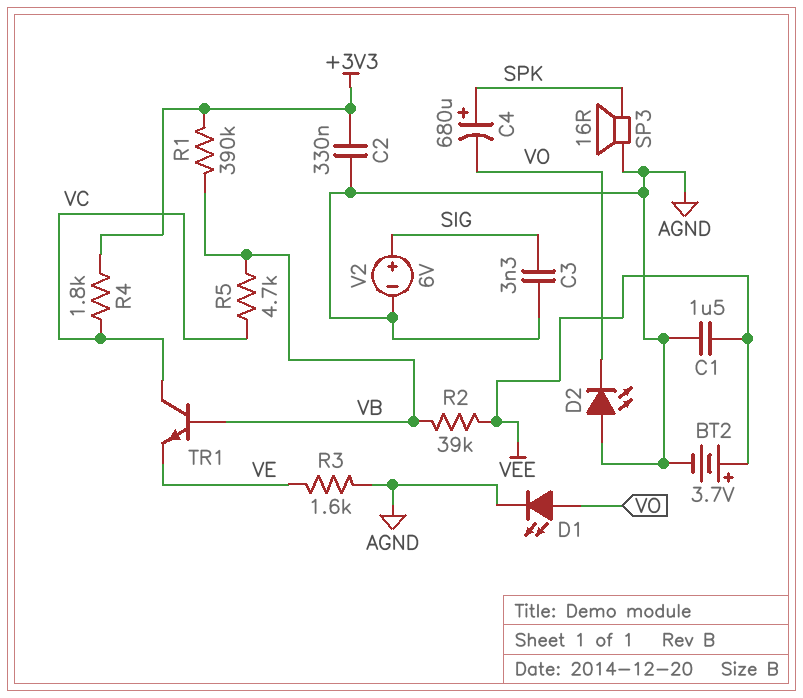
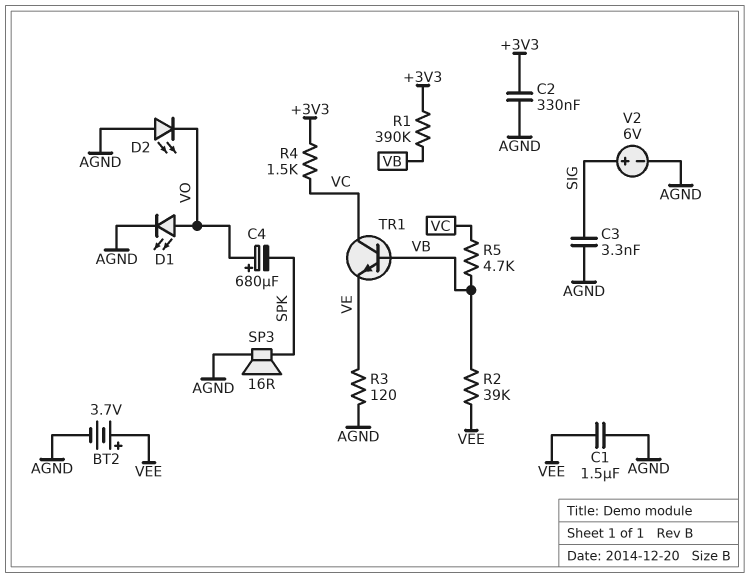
C4: 680uF (plus SPK, minus VO) -> 680uF (plus VO, minus SPK)
R3: 1.6k (AGND, VE) -> 120 (AGND, VE)
R4: 1.8k (+3V3, VC) -> 1.5k (+3V3, VC)

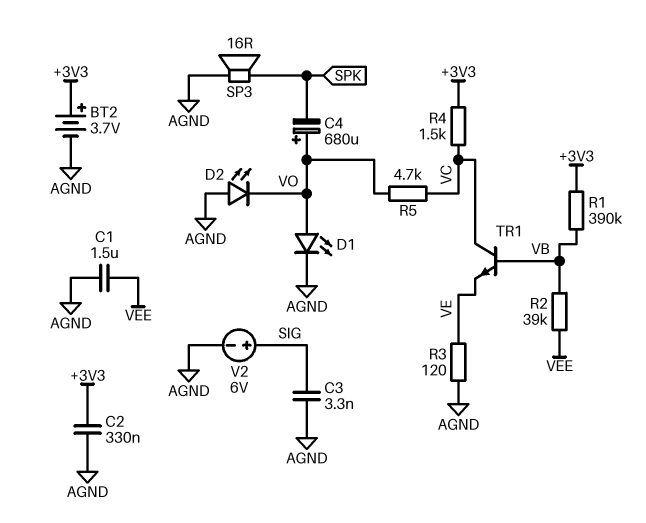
BT2: 3.7V (plus VEE, minus AGND) -> 3.7V (plus +3V3, minus AGND)
R5: 4.7k (VB, VC) -> 4.7k (VC, VO)

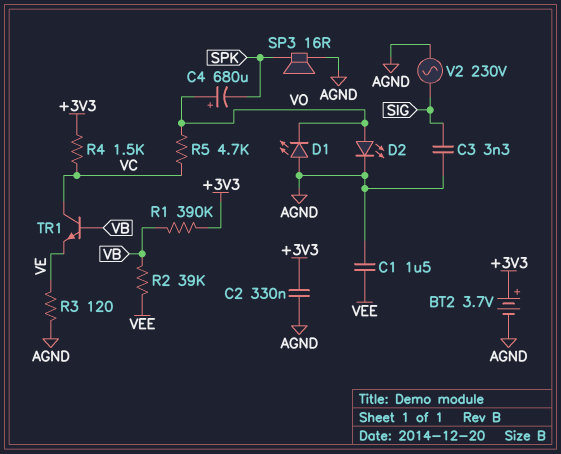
D1: LED (A VO, K AGND) -> LED (A AGND, K VO)
D2: LED (A AGND, K VO) -> LED (A VO, K AGND)
V2: 6V (plus SIG, minus AGND) -> AC 230V (AGND, SIG)

